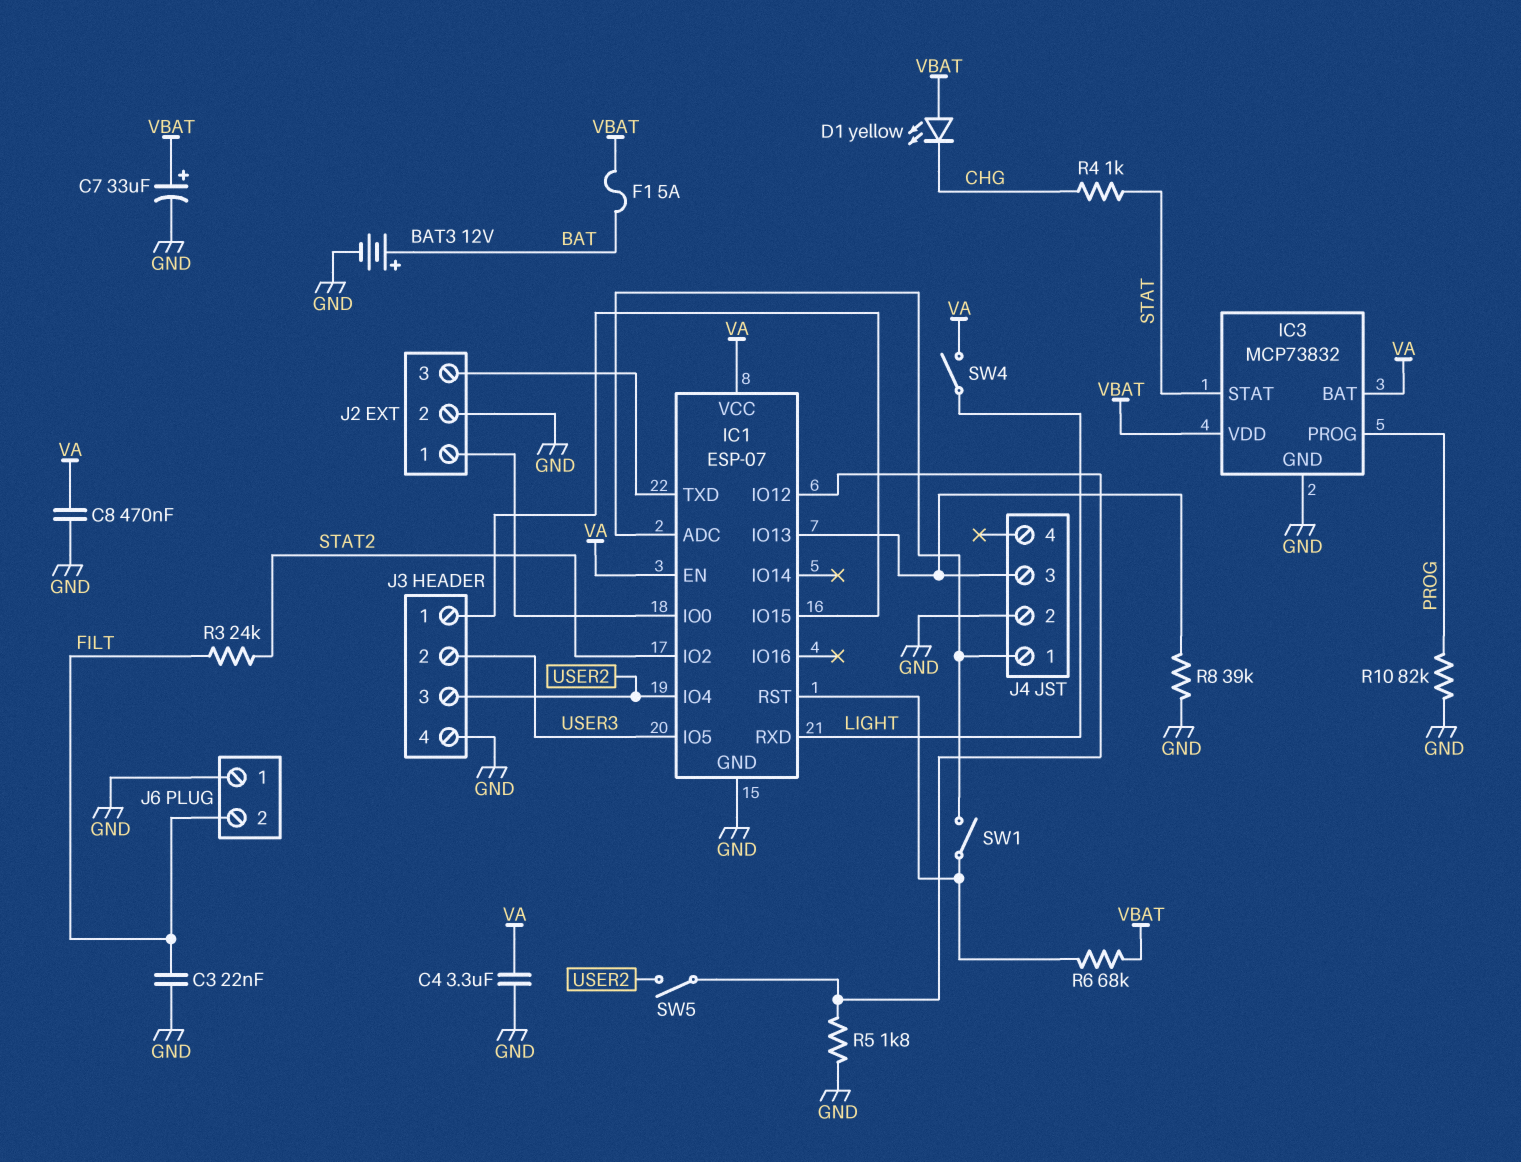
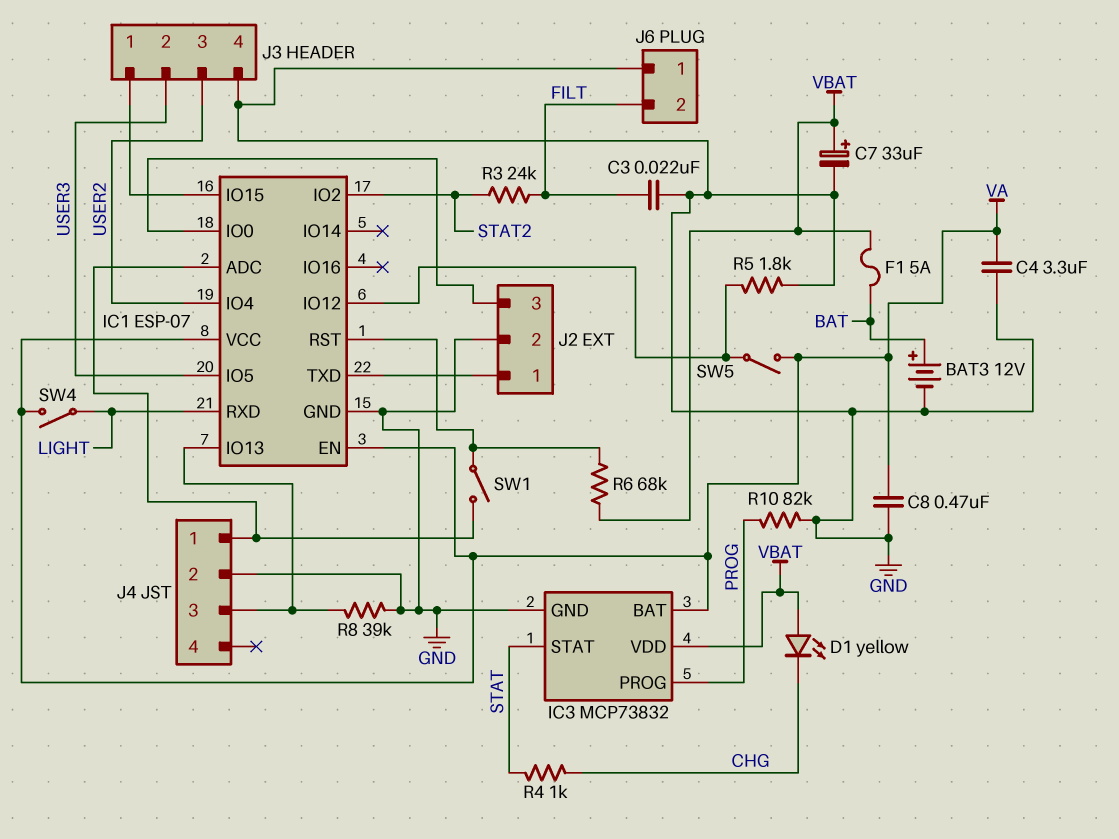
J2 pin 1: IC1/IO0 -> IC1/TXD
J2 pin 3: IC1/TXD -> IC1/IO0
SW5: switch (IC1/IO12, USER2) -> switch (IC1/IO12, VA)

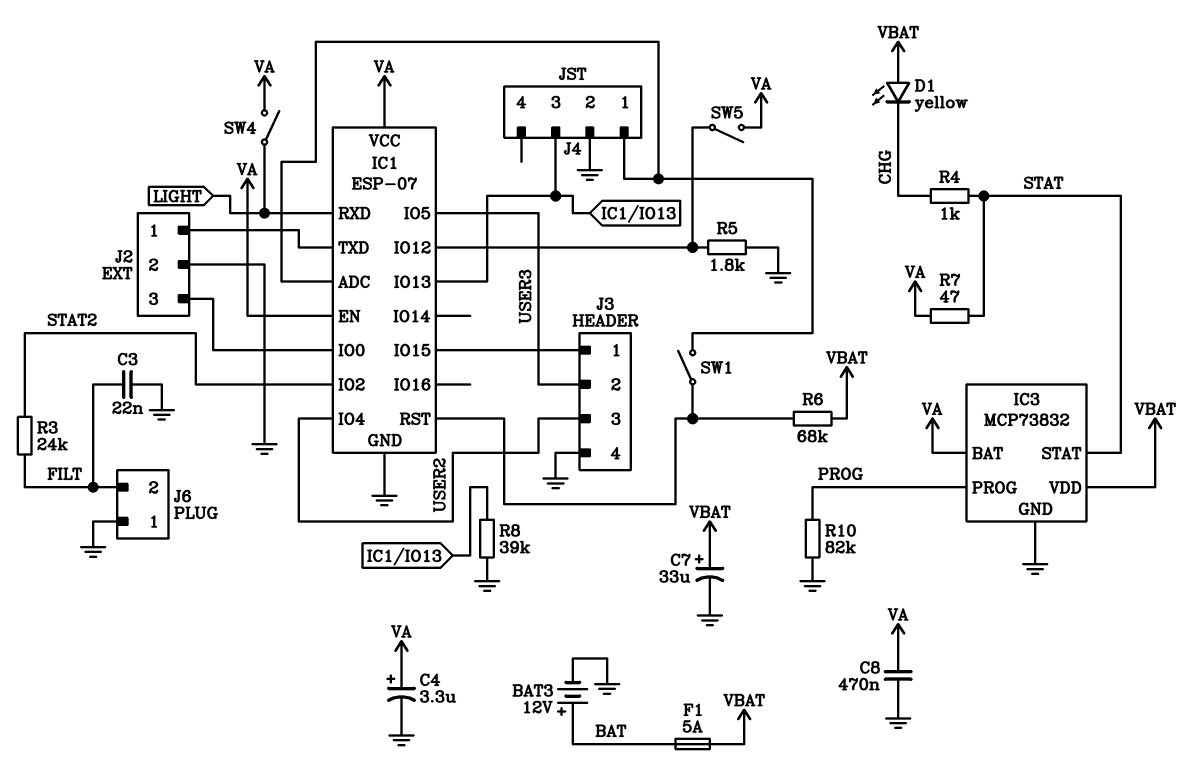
C4: 3.3uF (GND, VA) -> 3.3uF (plus VA, minus GND)
R7: none -> 47 (STAT, VA)

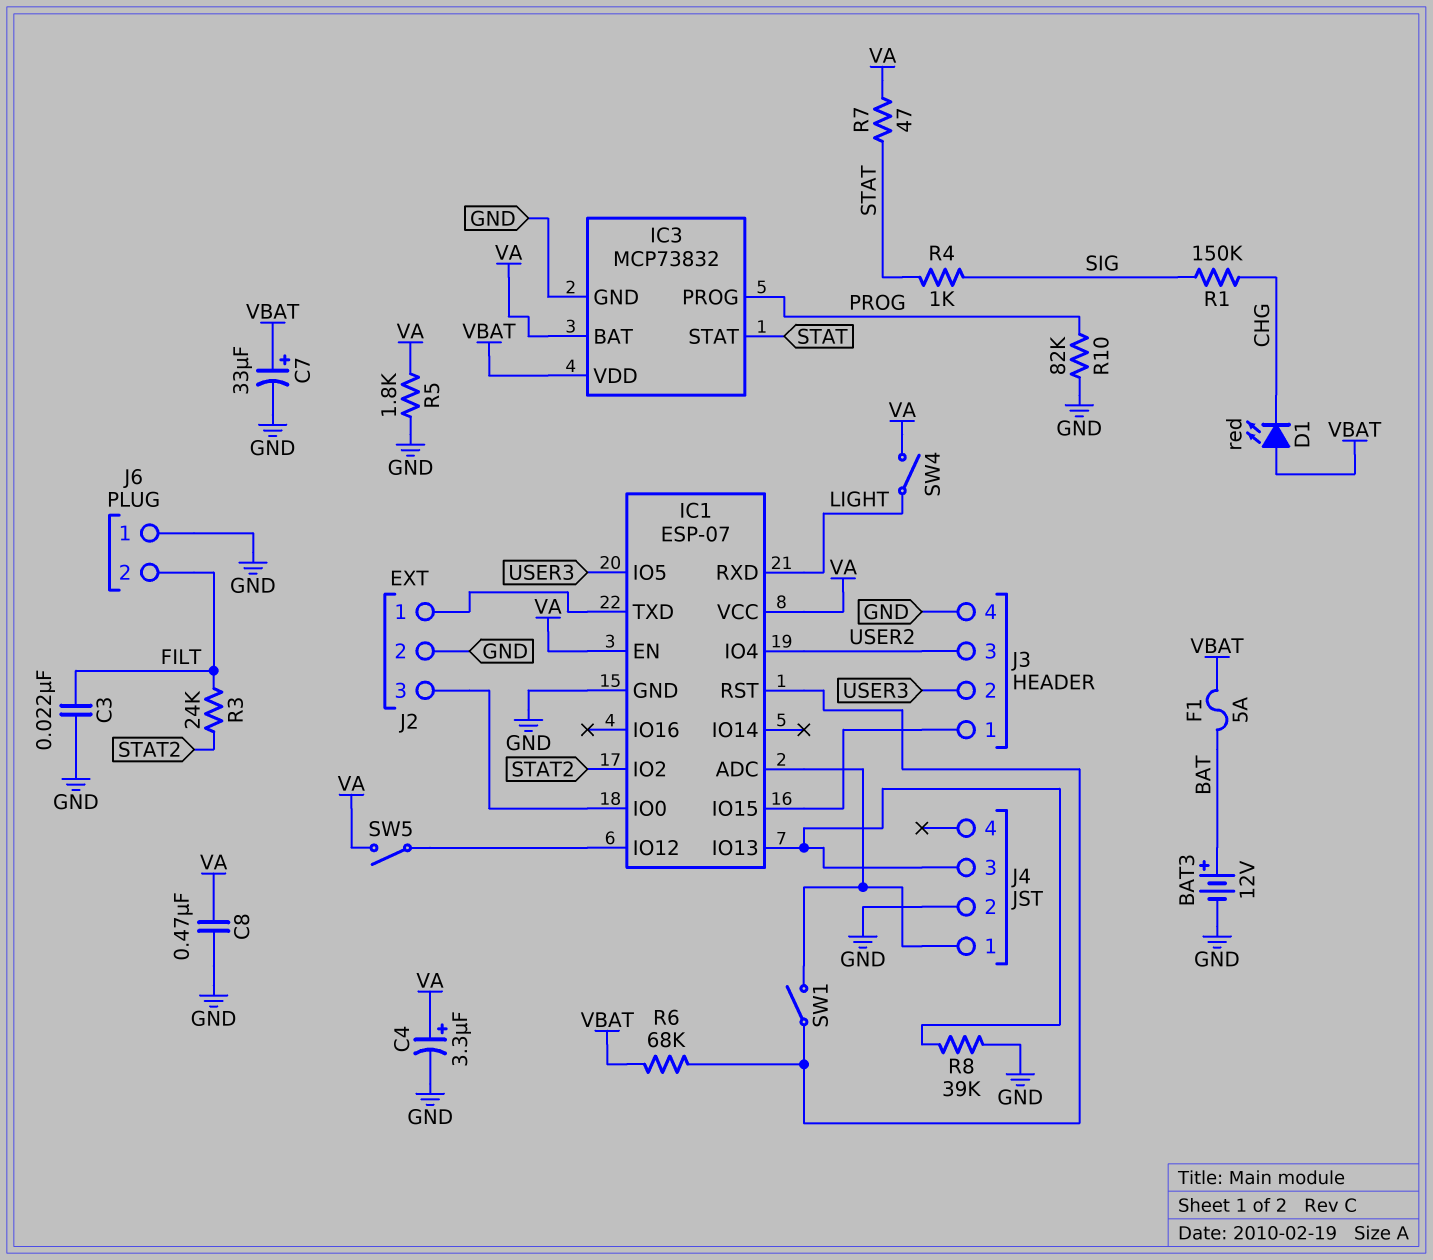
D1: LED yellow (A VBAT, K CHG) -> LED red (A VBAT, K CHG)
R1: none -> 150k (CHG, SIG)
R4: 1k (CHG, STAT) -> 1k (SIG, STAT)
R5: 1.8k (GND, IC1/IO12) -> 1.8k (GND, VA)

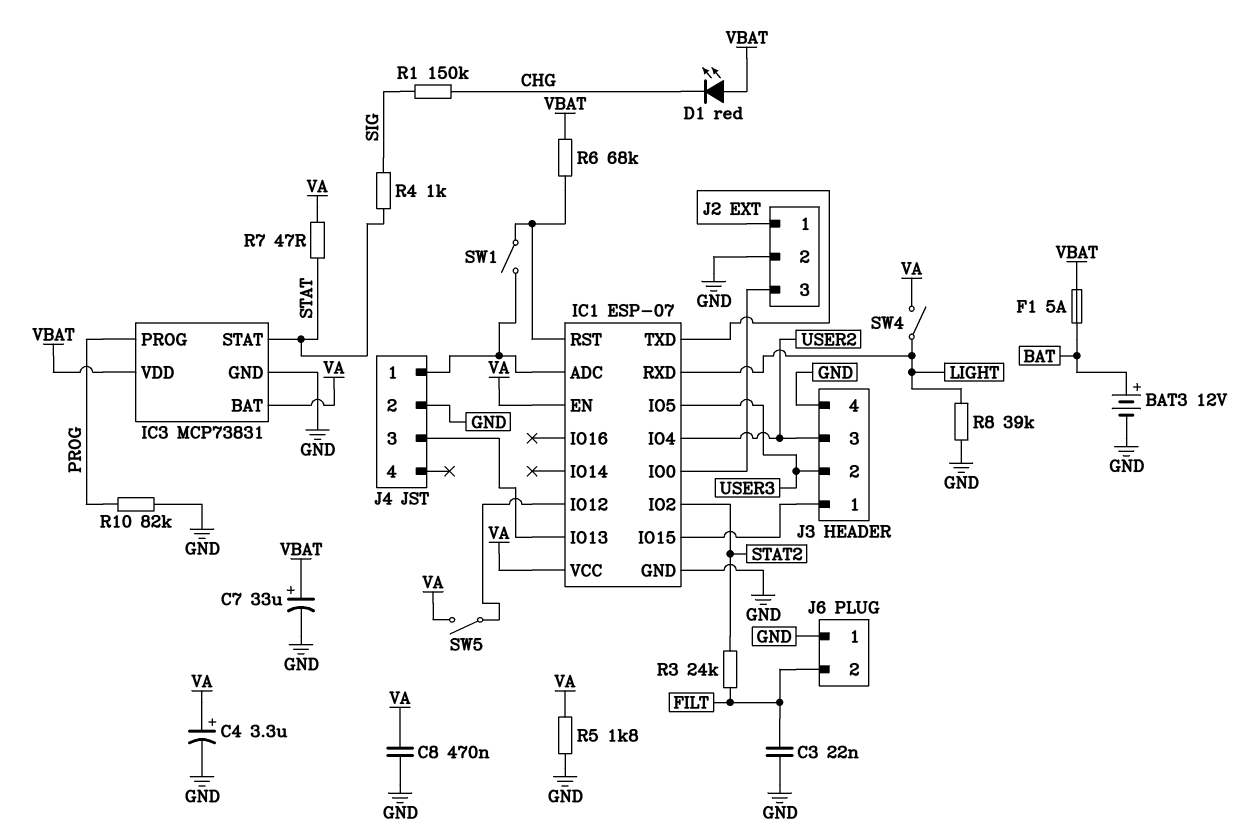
IC3: MCP73832 -> MCP73831
R8: 39k (GND, IC1/IO13) -> 39k (GND, LIGHT)

